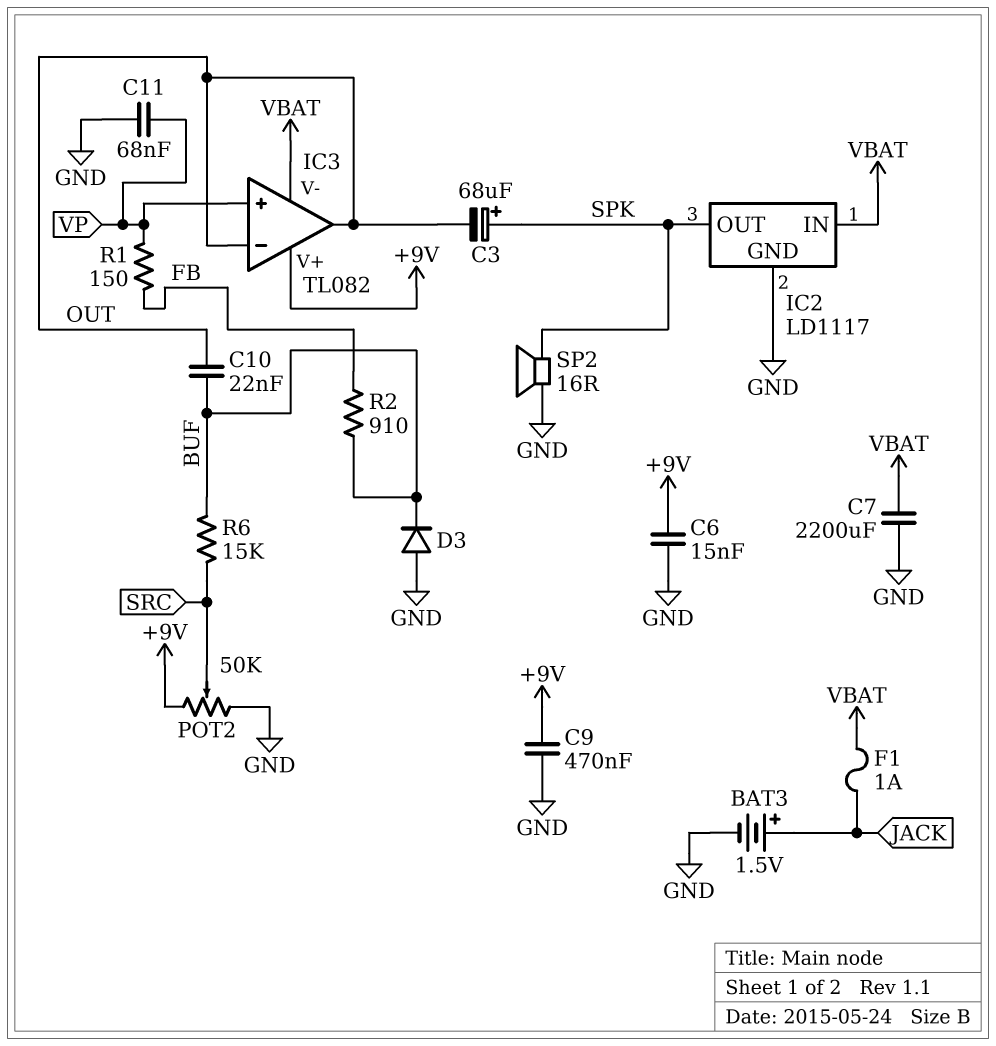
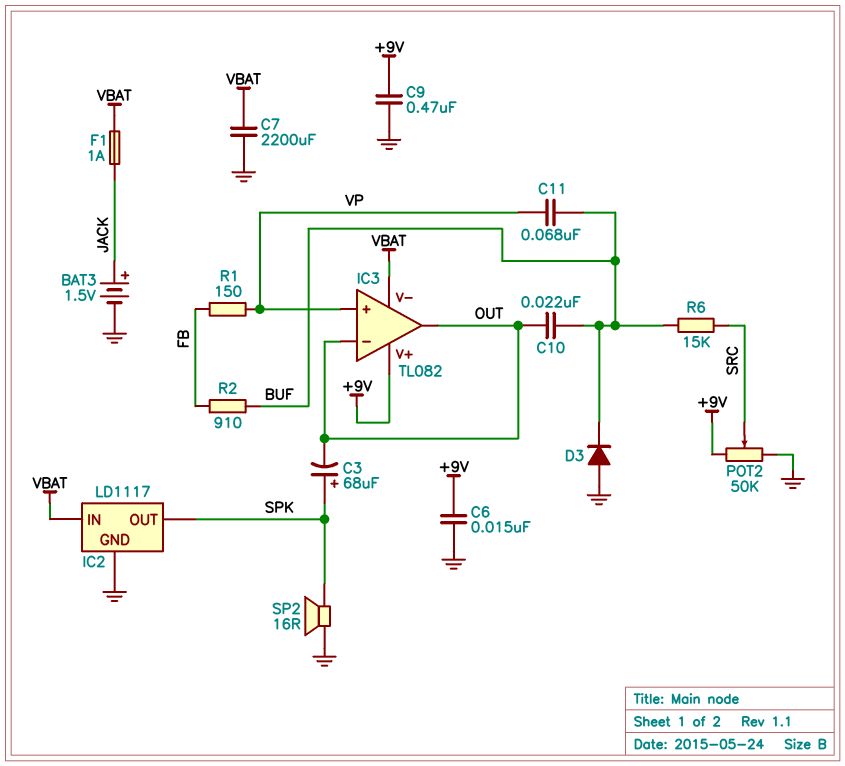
C11: 68nF (GND, VP) -> 68nF (BUF, VP)

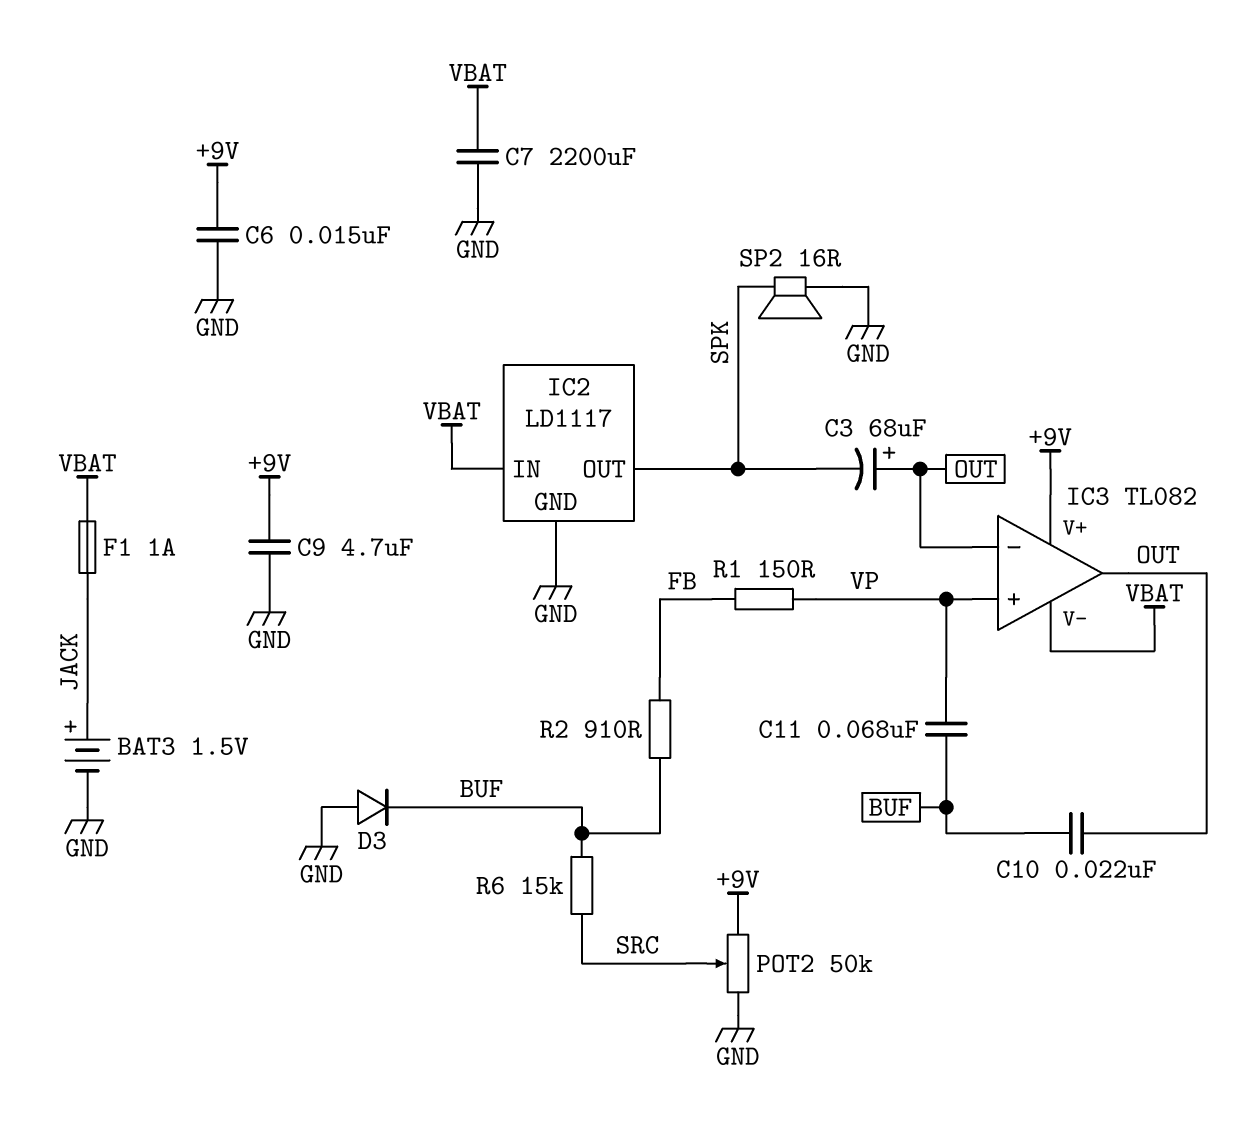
C3: 68uF (plus SPK, minus OUT) -> 68uF (plus OUT, minus SPK)
C9: 470nF (+9V, GND) -> 4.7uF (+9V, GND)

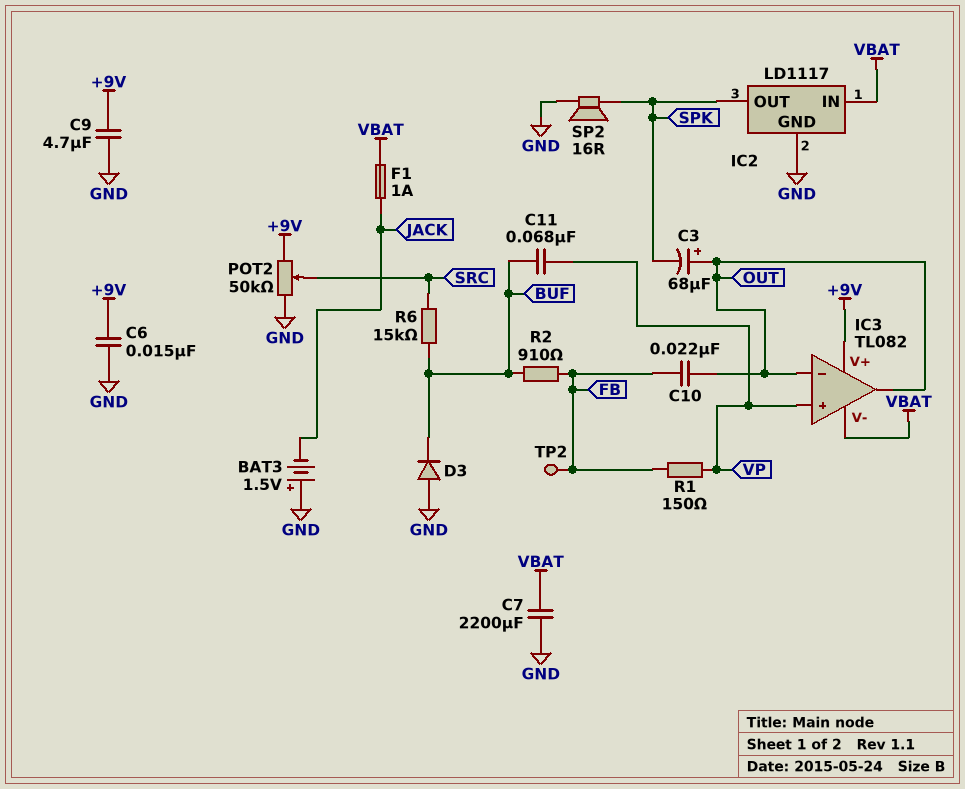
BAT3: 1.5V (plus JACK, minus GND) -> 1.5V (plus GND, minus JACK)
C10: 22nF (BUF, OUT) -> 22nF (FB, OUT)
TP2: none -> test point (FB)

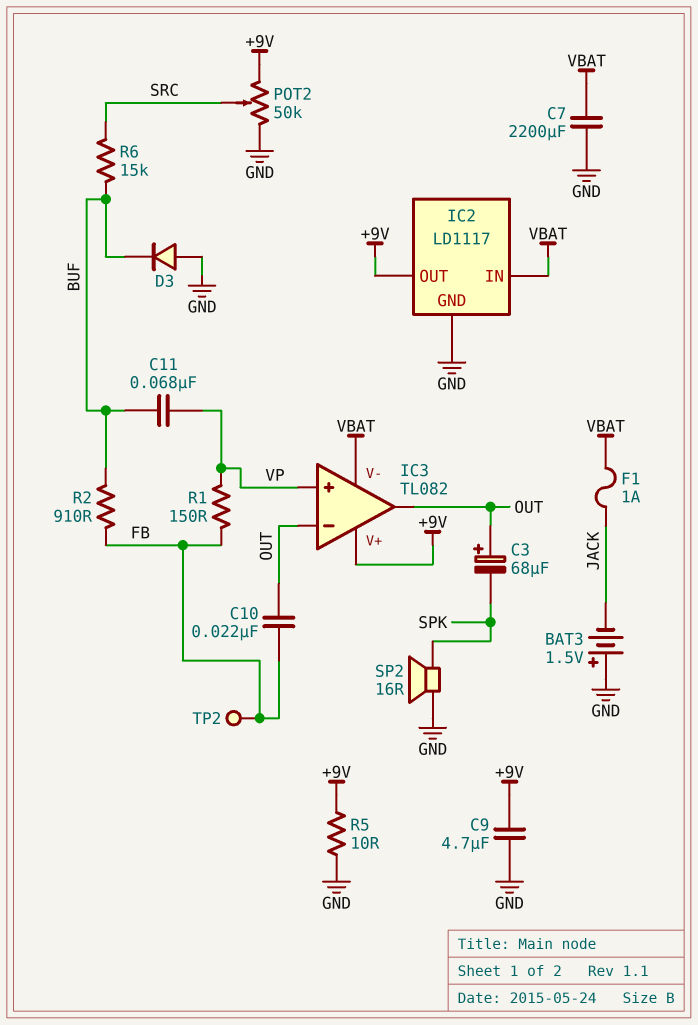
C6: 15nF (+9V, GND) -> none
IC2 pin OUT: SPK -> +9V
R5: none -> 10 (+9V, GND)

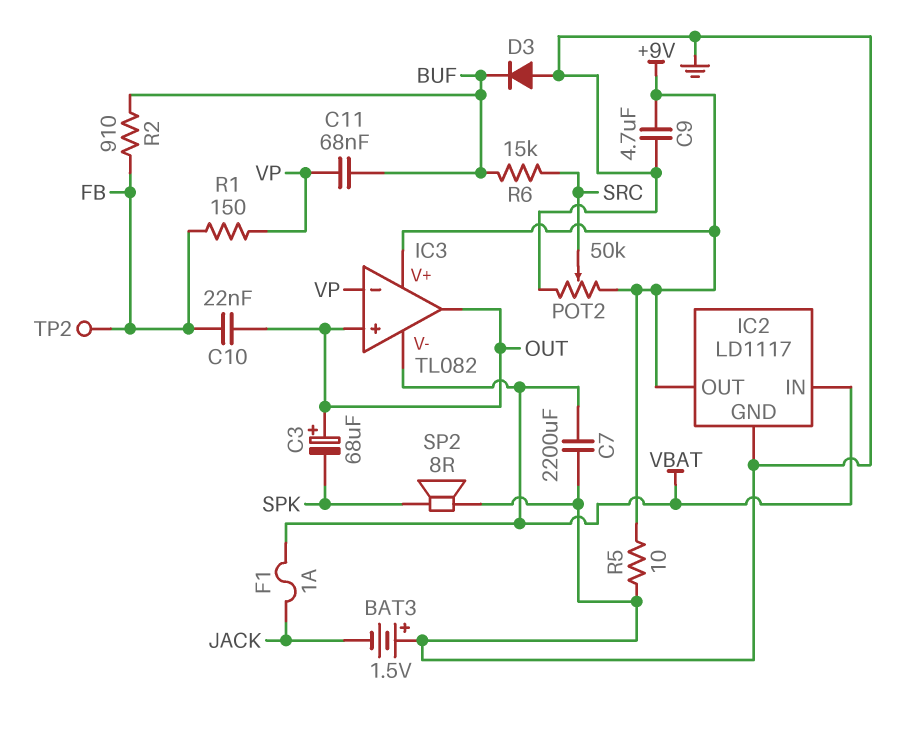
IC3 pin in+: VP -> OUT
IC3 pin in-: OUT -> VP
SP2: speaker 16R (GND, SPK) -> speaker 8R (GND, SPK)

